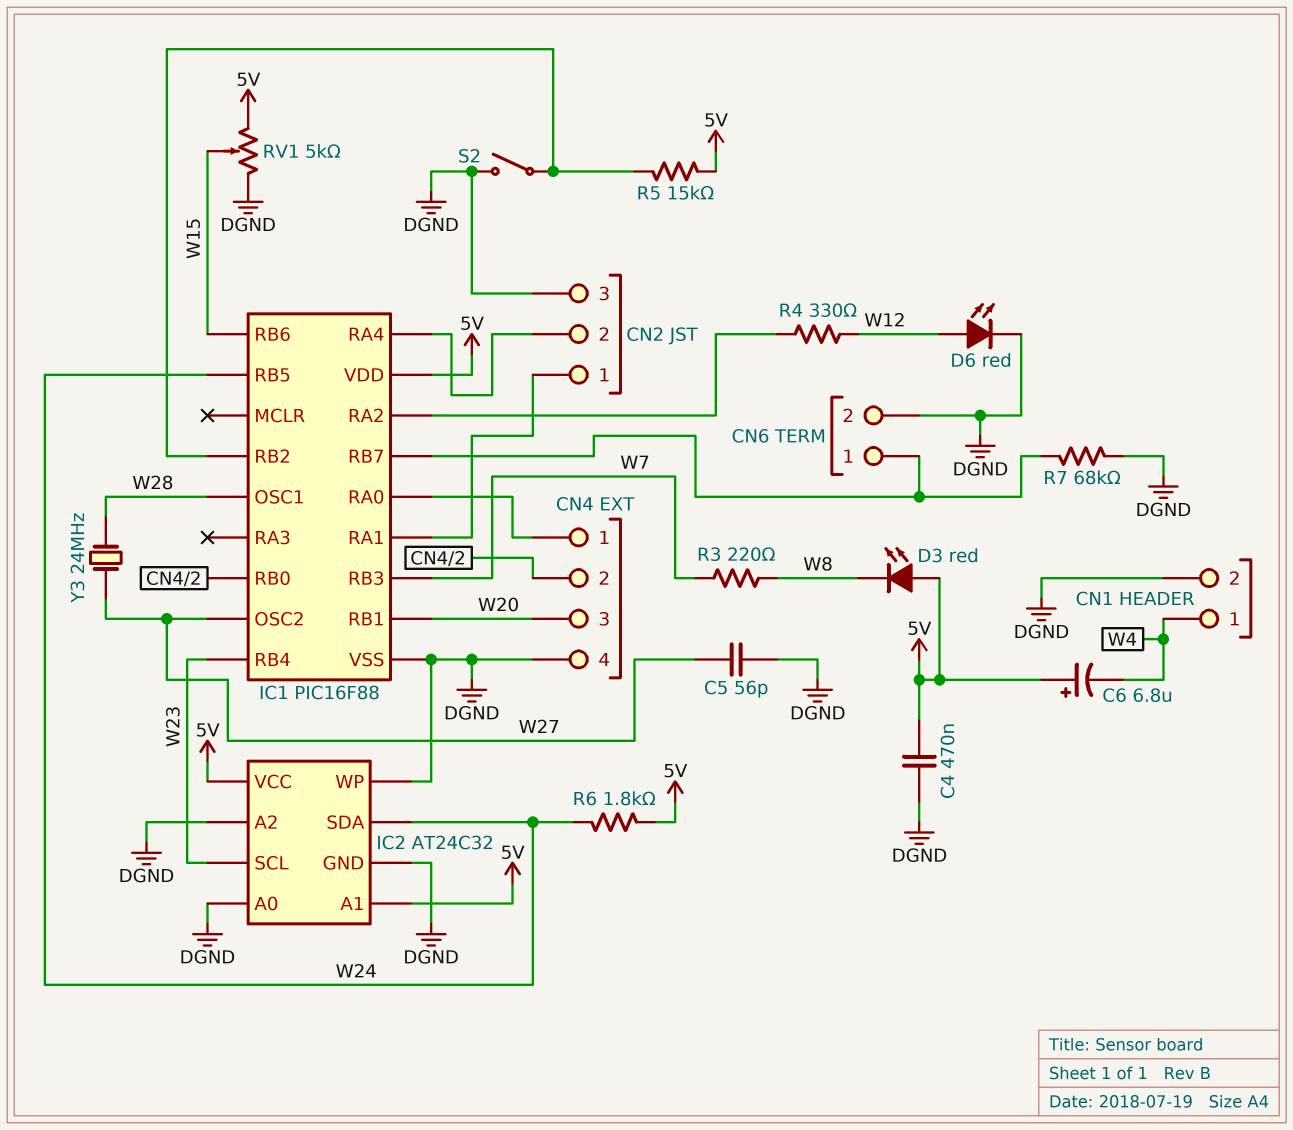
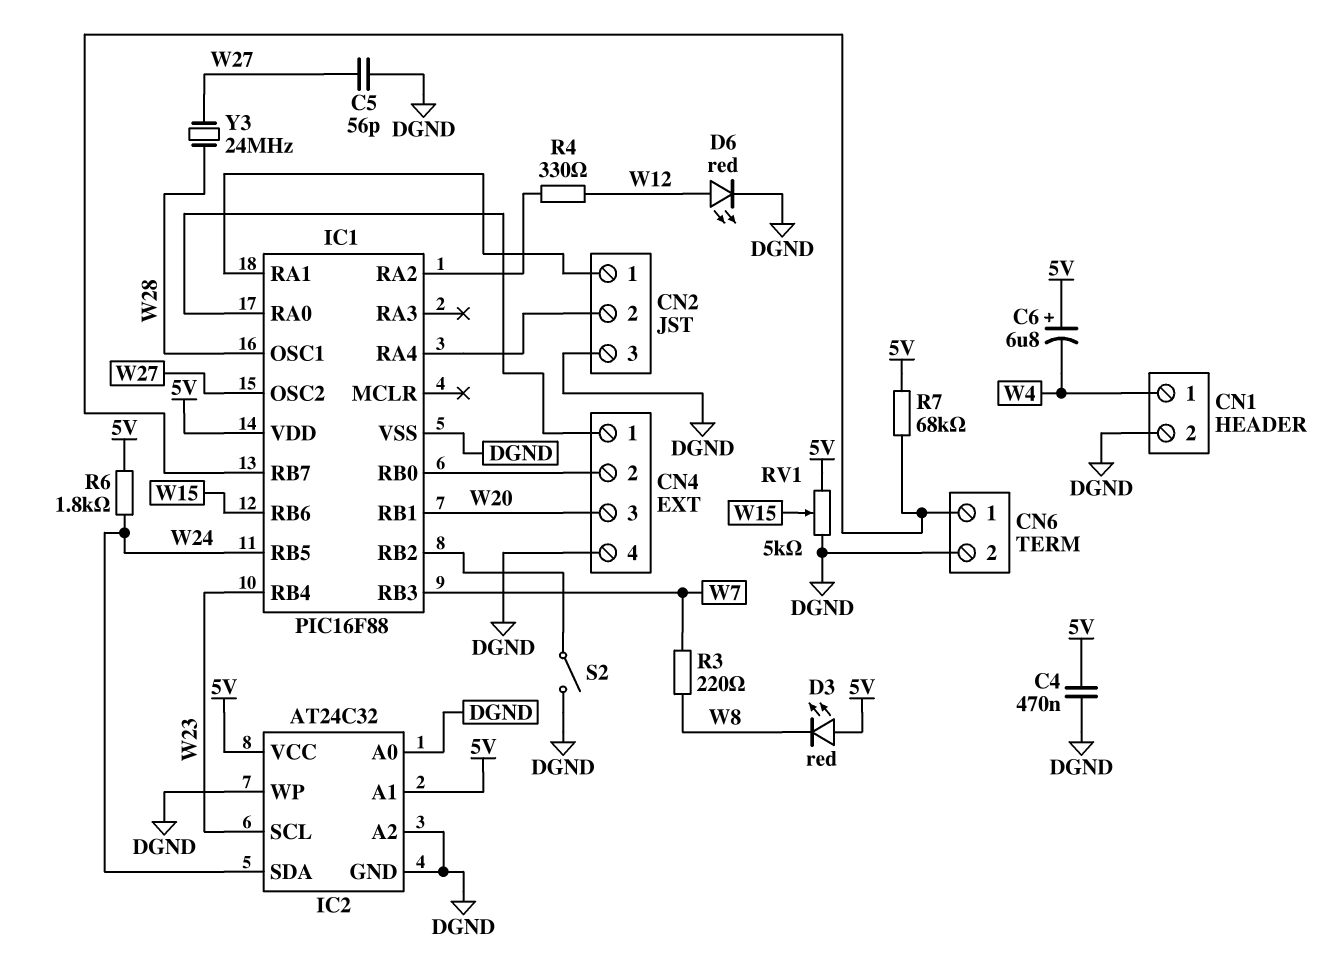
R5: 15k (5V, IC1/RB2) -> none
R7: 68k (CN6/1, DGND) -> 68k (5V, CN6/1)

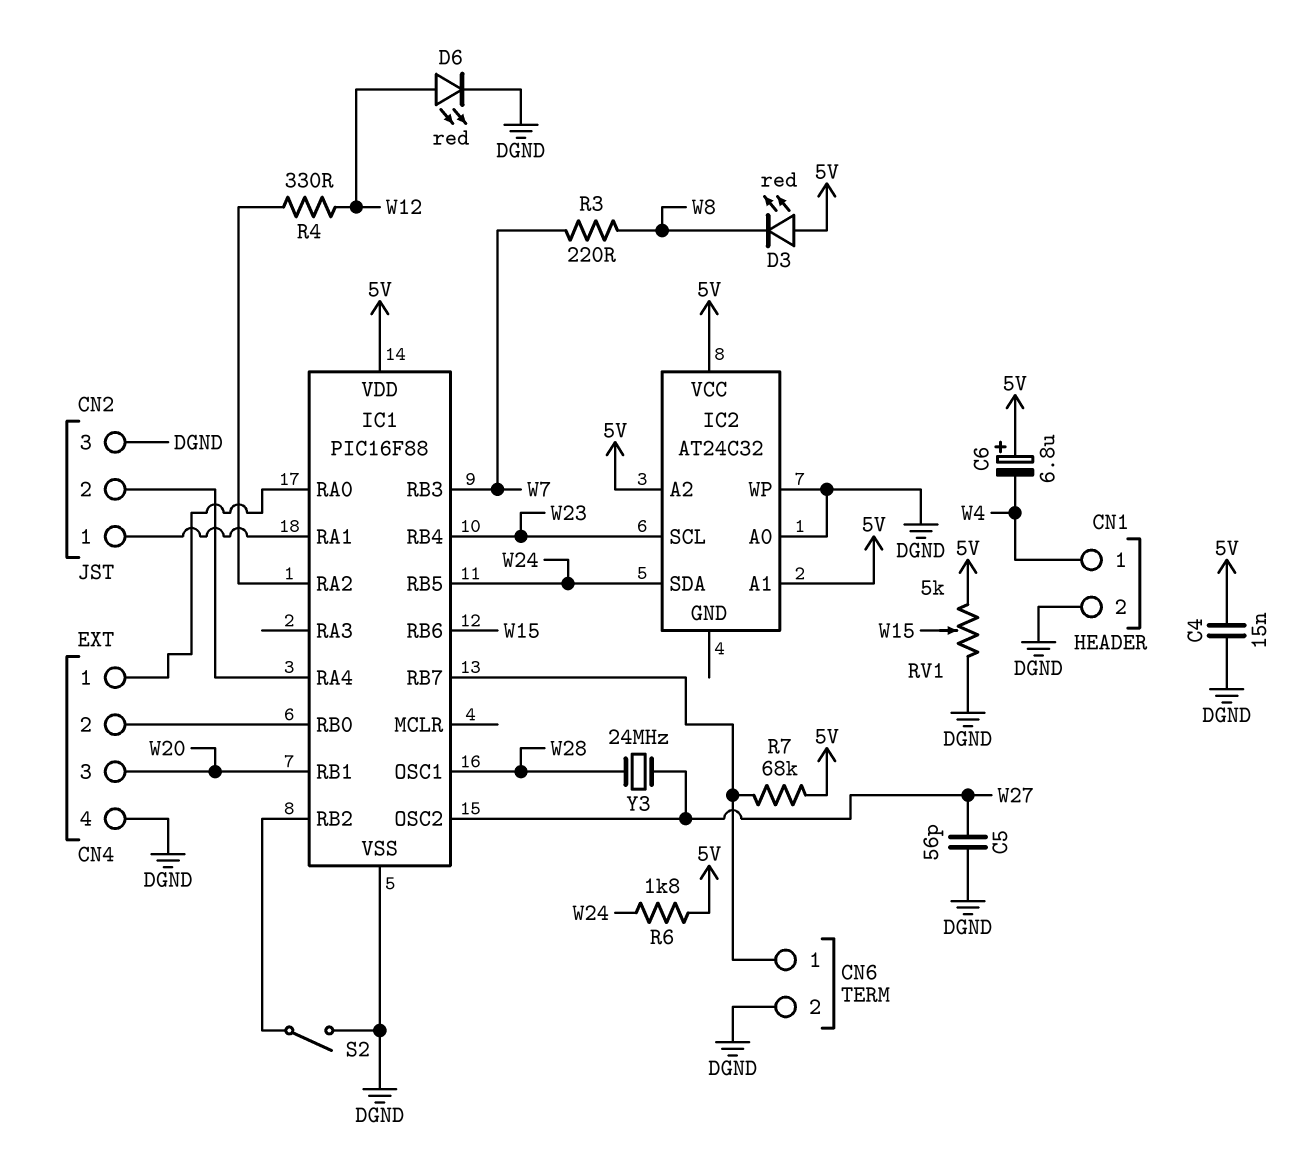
C4: 470nF (5V, DGND) -> 15nF (5V, DGND)
IC2 pin A2: DGND -> 5V
IC2 pin GND: DGND -> none

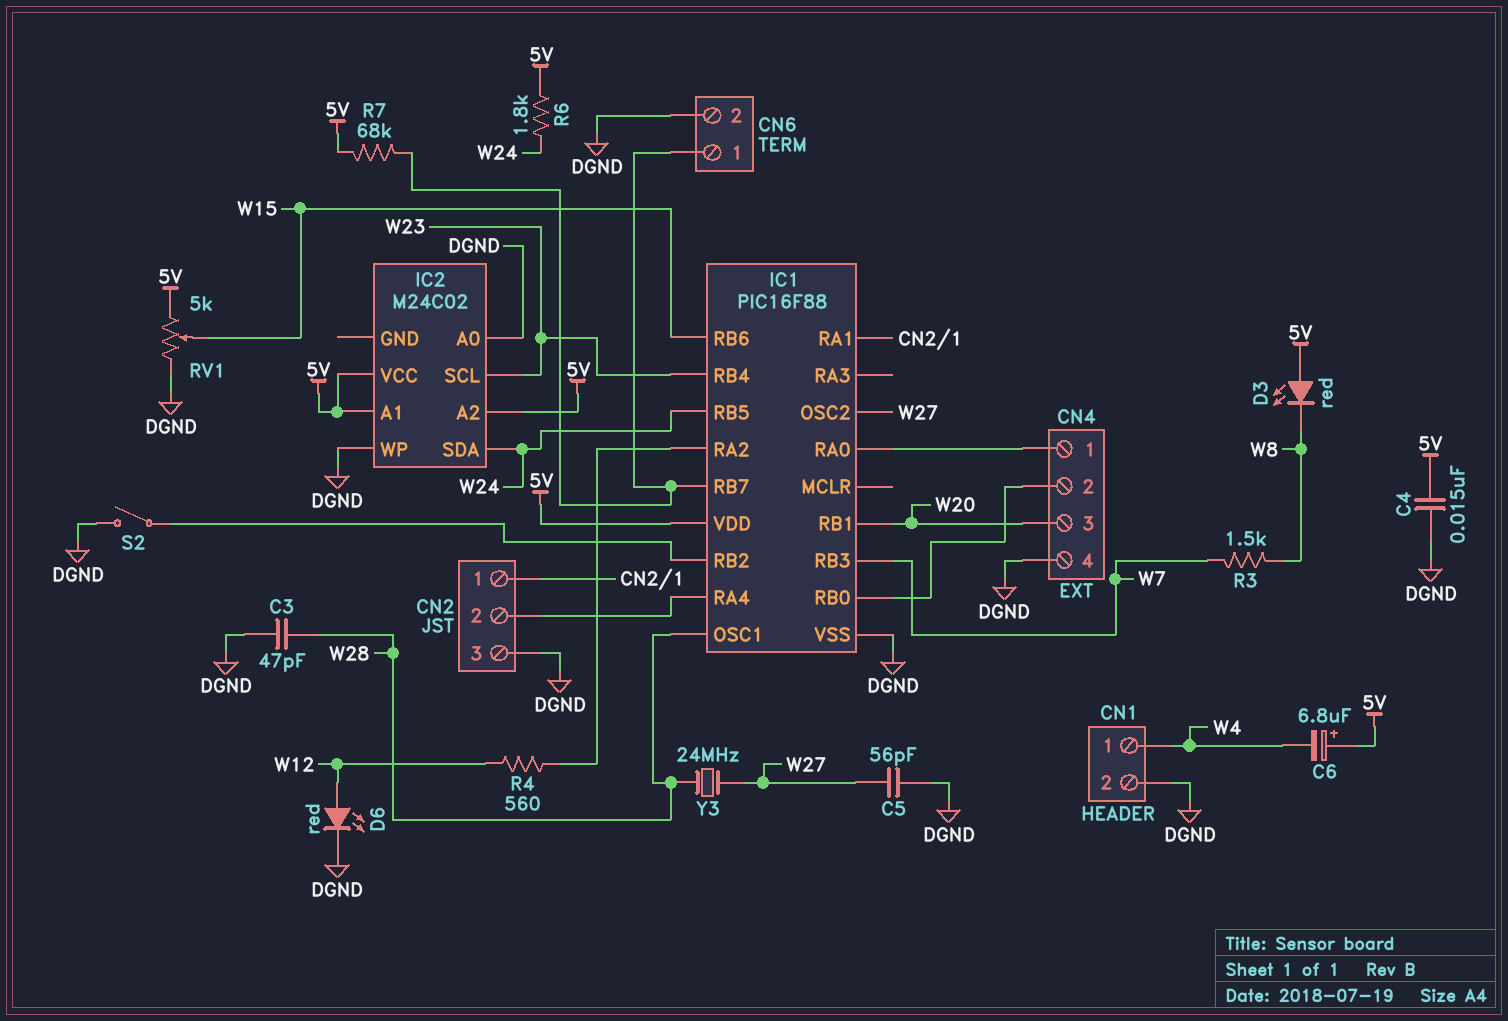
C3: none -> 47pF (DGND, W28)
IC2: AT24C32 -> M24C02
R3: 220 (W7, W8) -> 1.5k (W7, W8)
R4: 330 (IC1/RA2, W12) -> 560 (IC1/RA2, W12)

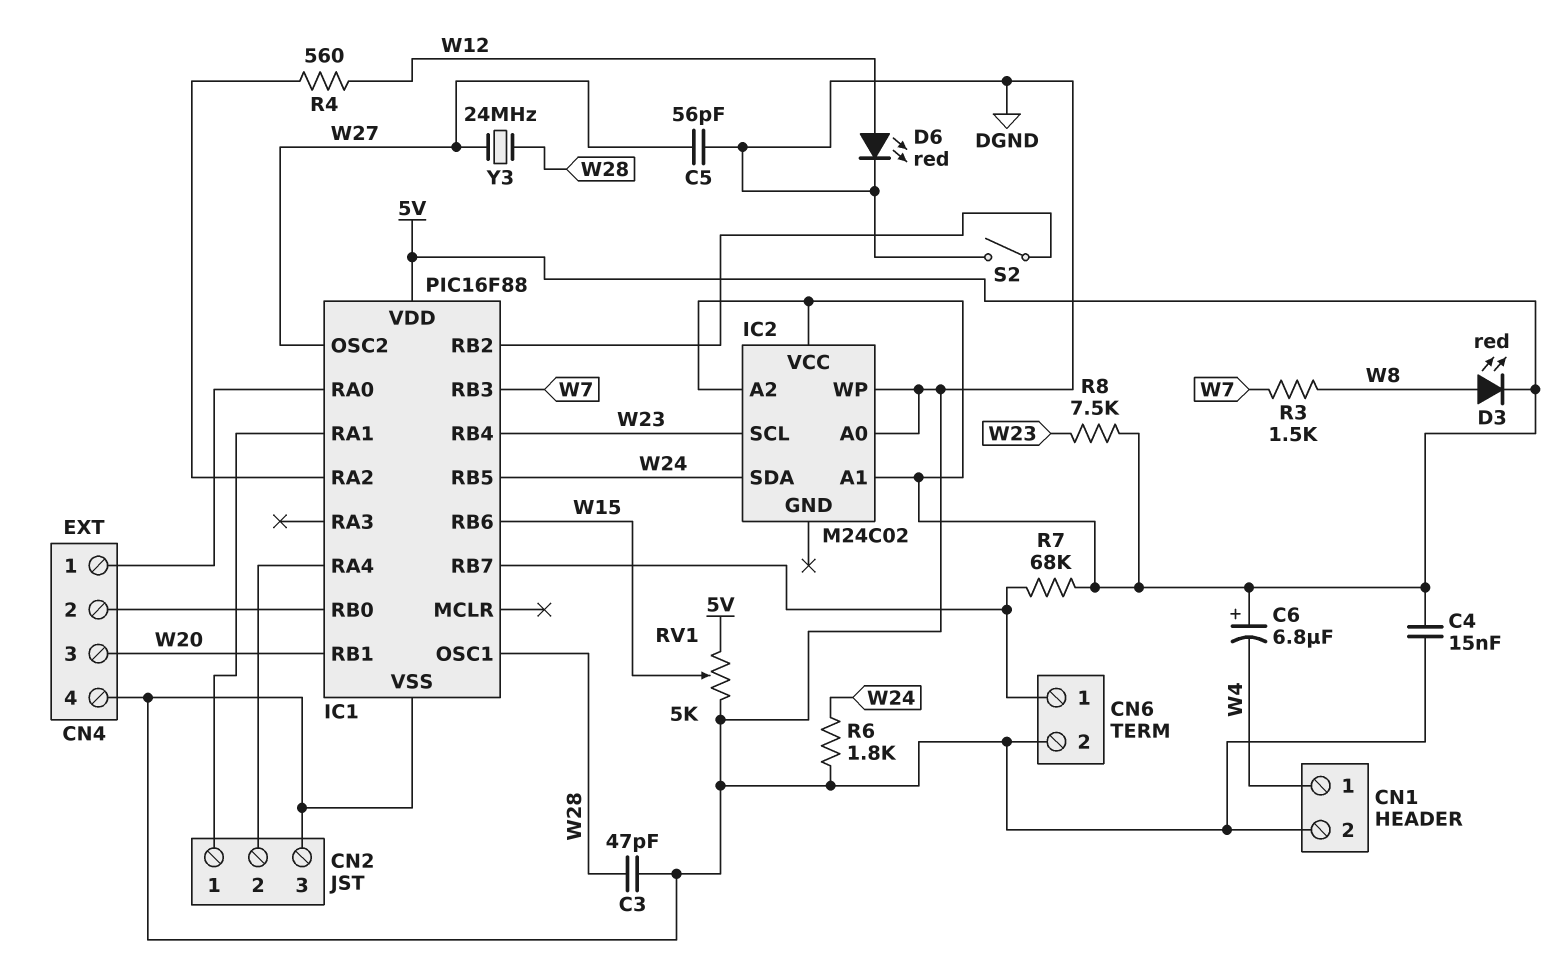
D3: LED red (A 5V, K W8) -> LED red (A W8, K 5V)
R6: 1.8k (5V, W24) -> 1.8k (DGND, W24)
R8: none -> 7.5k (5V, W23)

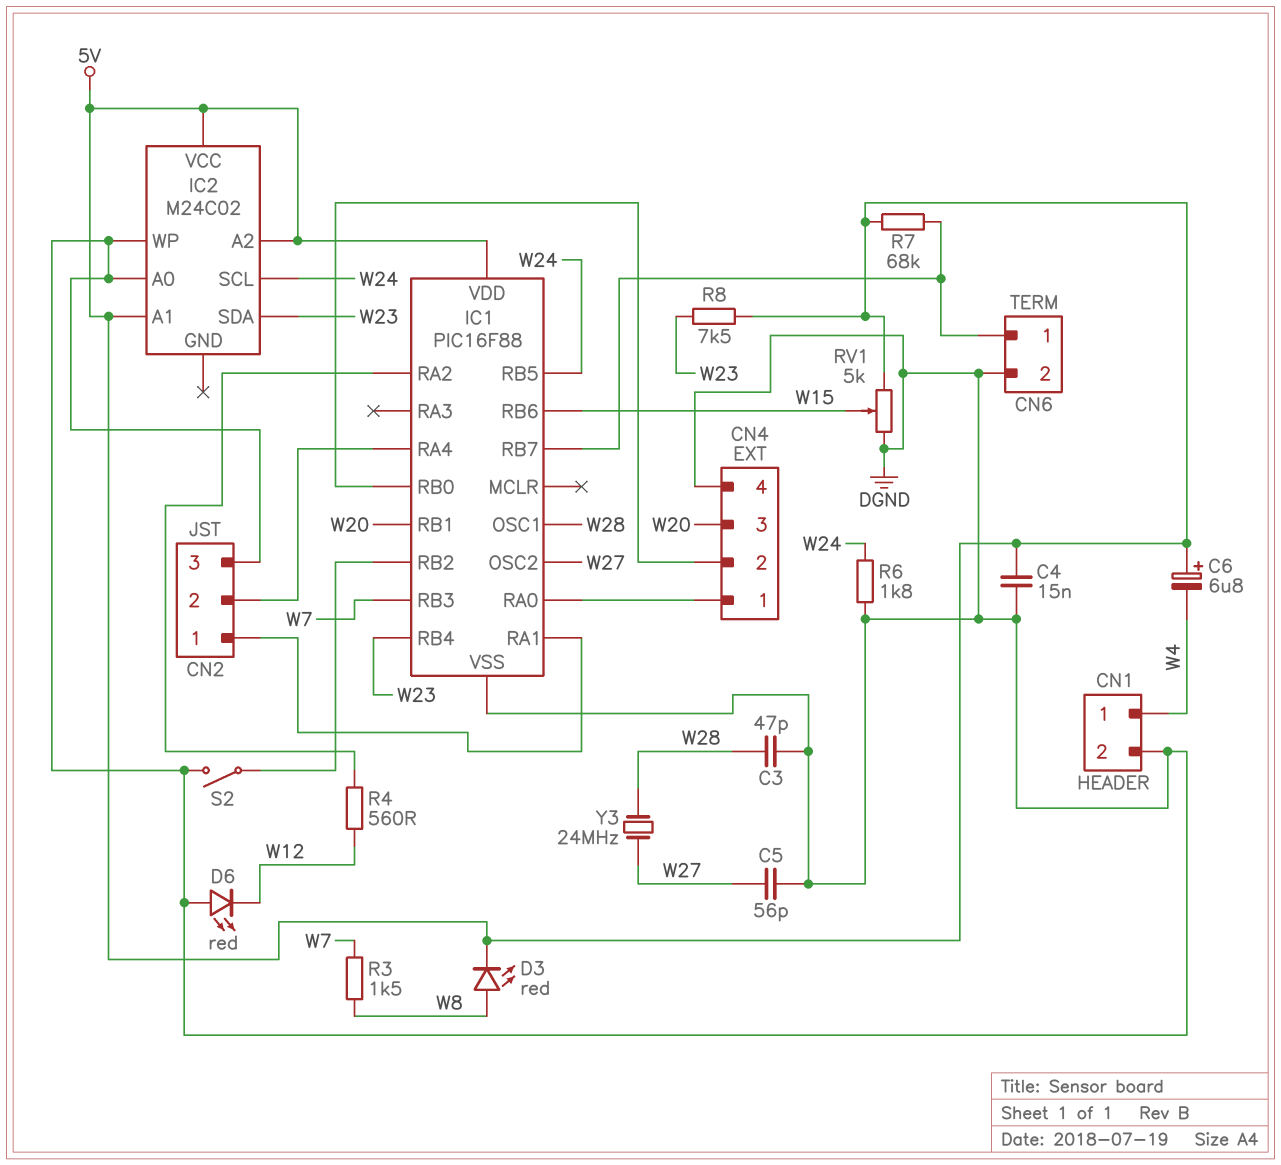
D6: LED red (A W12, K DGND) -> LED red (A DGND, K W12)
IC2 pin SCL: W23 -> W24
IC2 pin SDA: W24 -> W23

